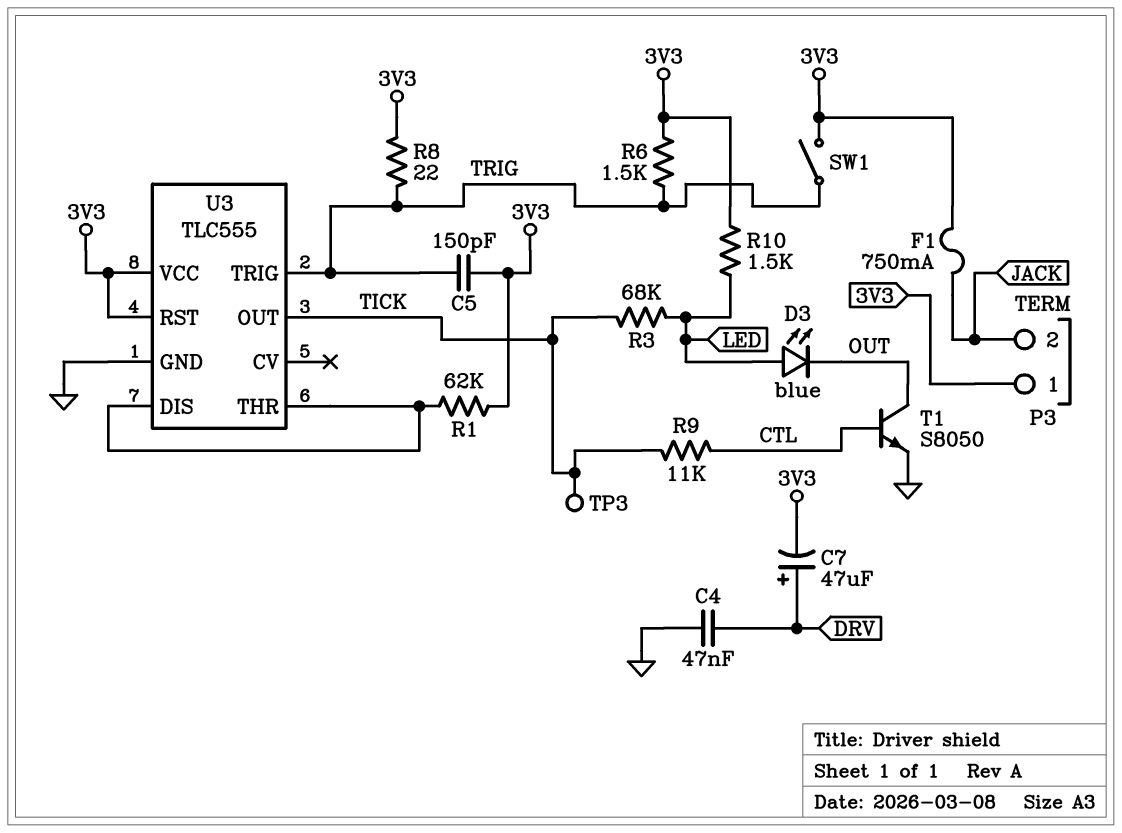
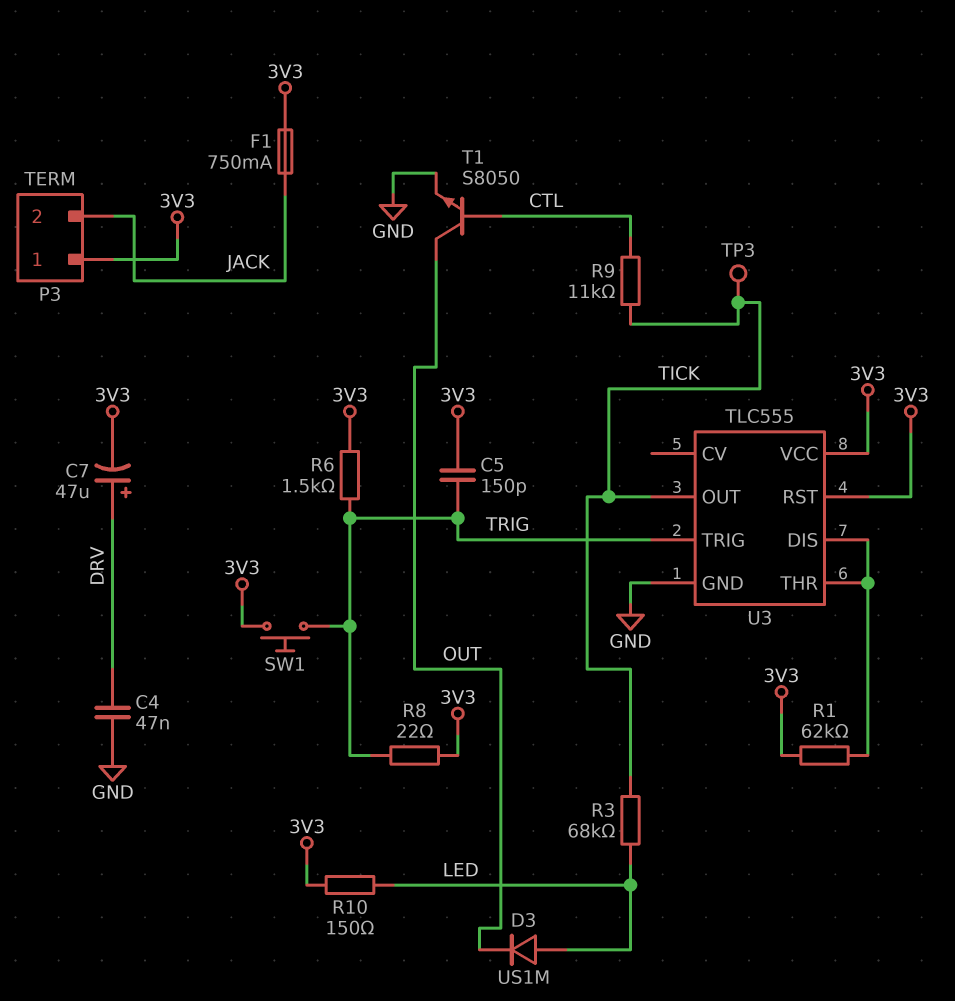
D3: LED blue (A LED, K OUT) -> diode US1M (A LED, K OUT)
R10: 1.5k (3V3, LED) -> 150 (3V3, LED)
SW1: switch (3V3, TRIG) -> button (3V3, TRIG)

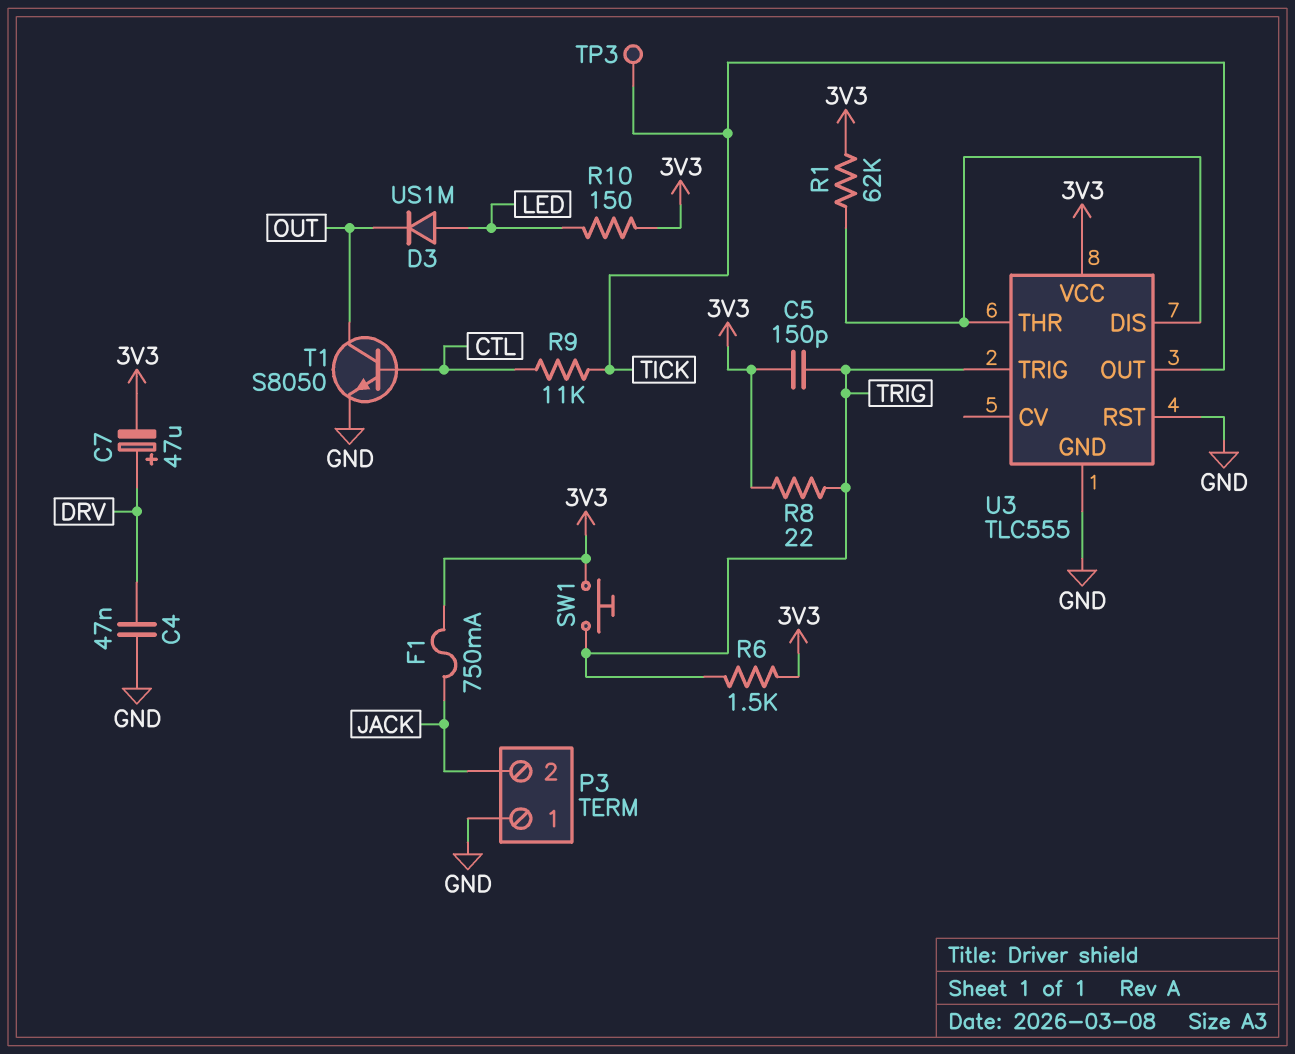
P3 pin 1: 3V3 -> GND
R3: 68k (LED, TICK) -> none
U3 pin RST: 3V3 -> GND

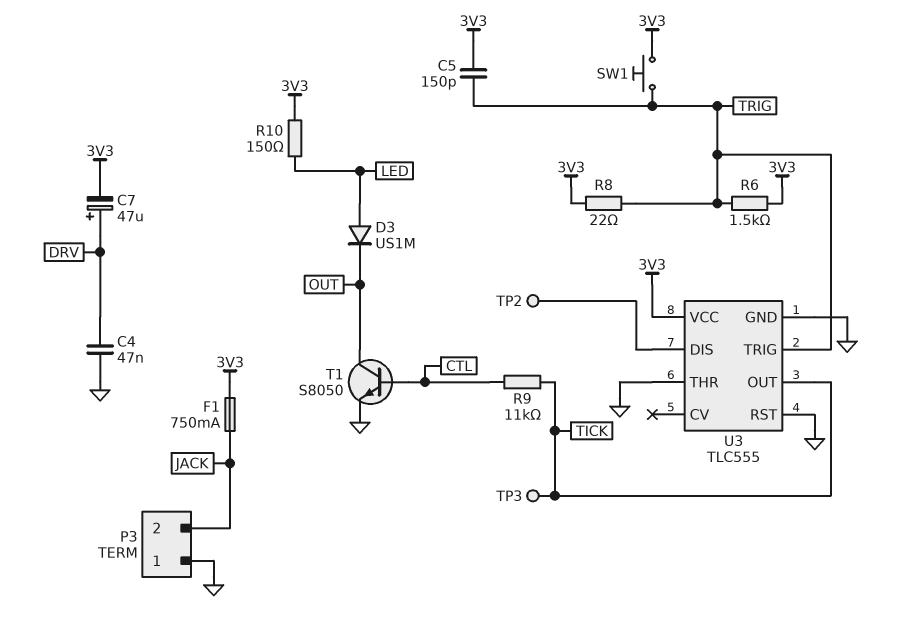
R1: 62k (3V3, U3/DIS) -> none
TP2: none -> test point (U3/DIS)
U3 pin THR: U3/DIS -> GND

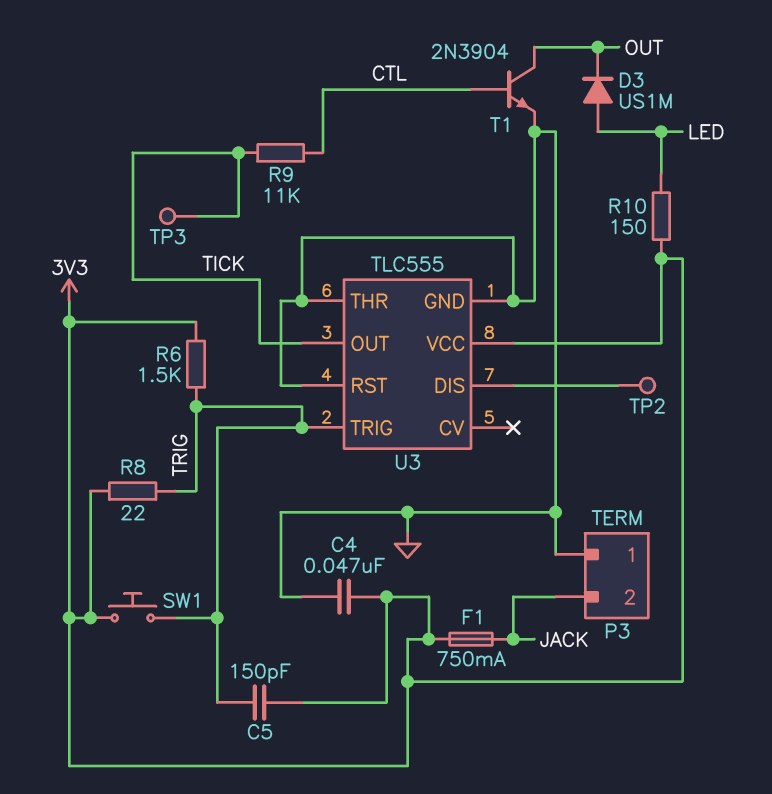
C4: 47nF (DRV, GND) -> 47nF (3V3, GND)
C7: 47uF (plus DRV, minus 3V3) -> none
T1: NPN S8050 (B CTL, C OUT, E GND) -> NPN 2N3904 (B CTL, C OUT, E GND)

